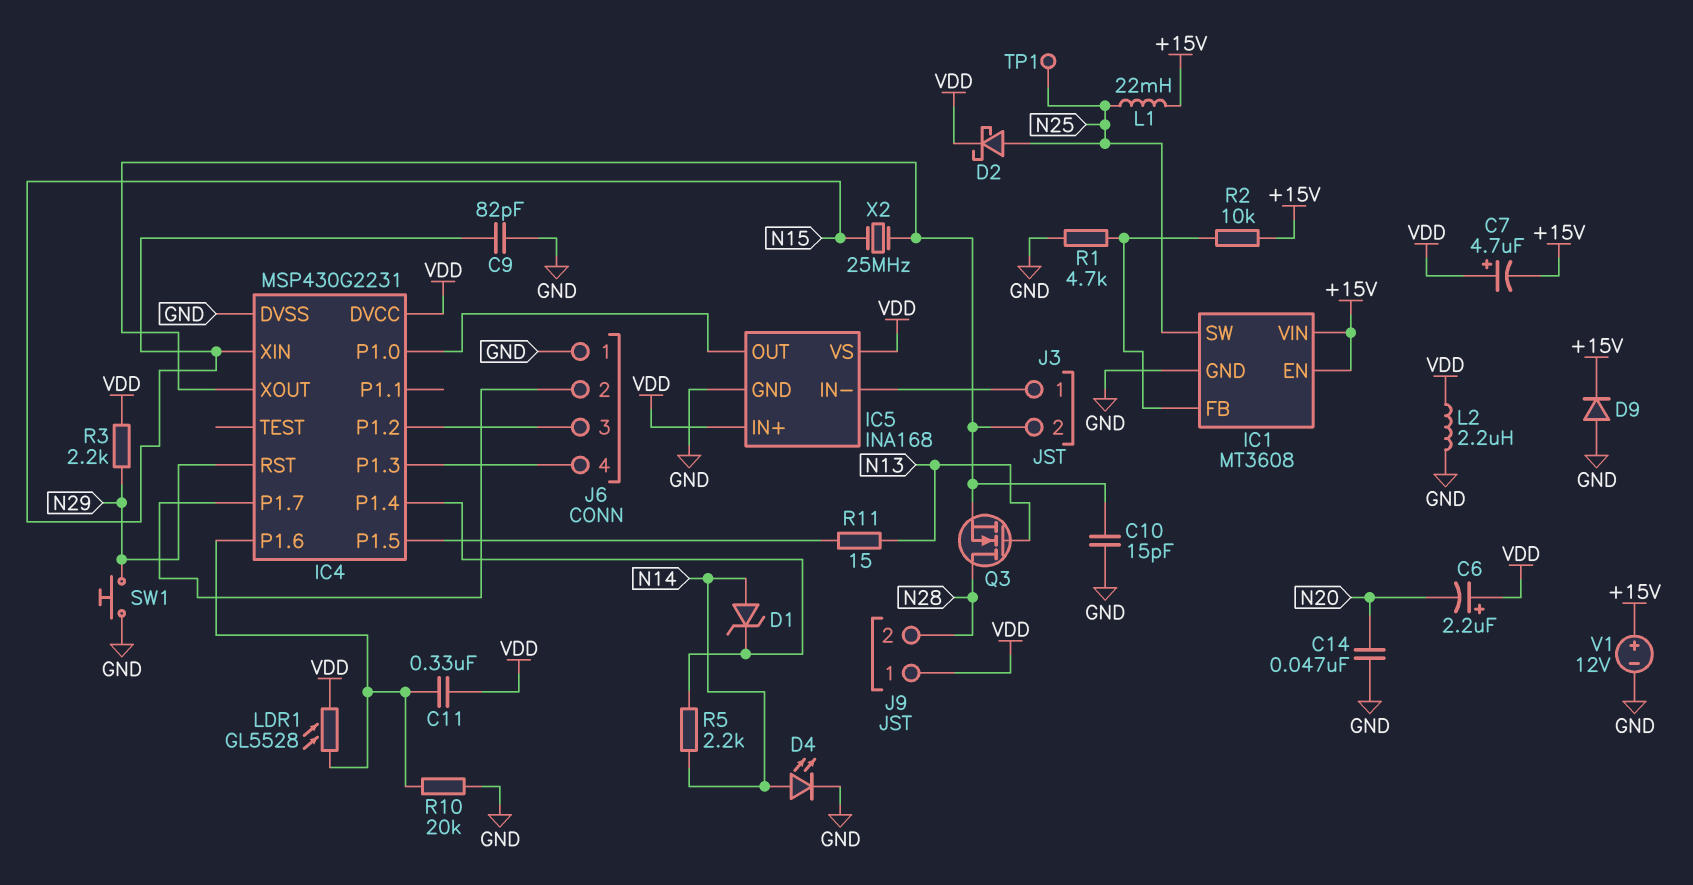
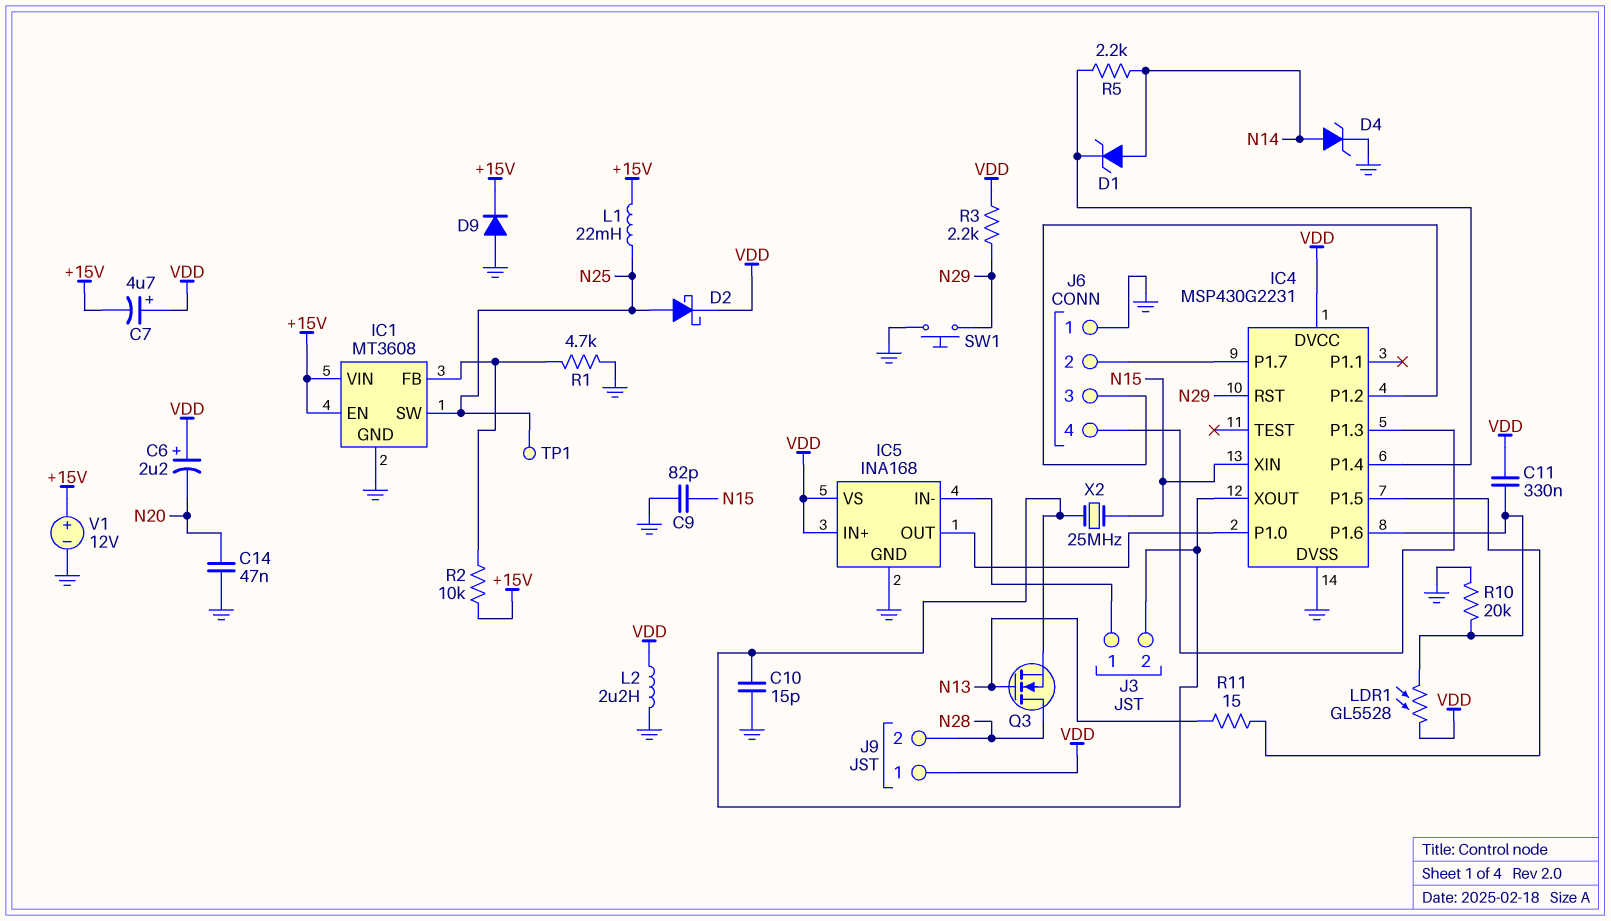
D4: LED (A N14, K GND) -> zener (A N14, K GND)

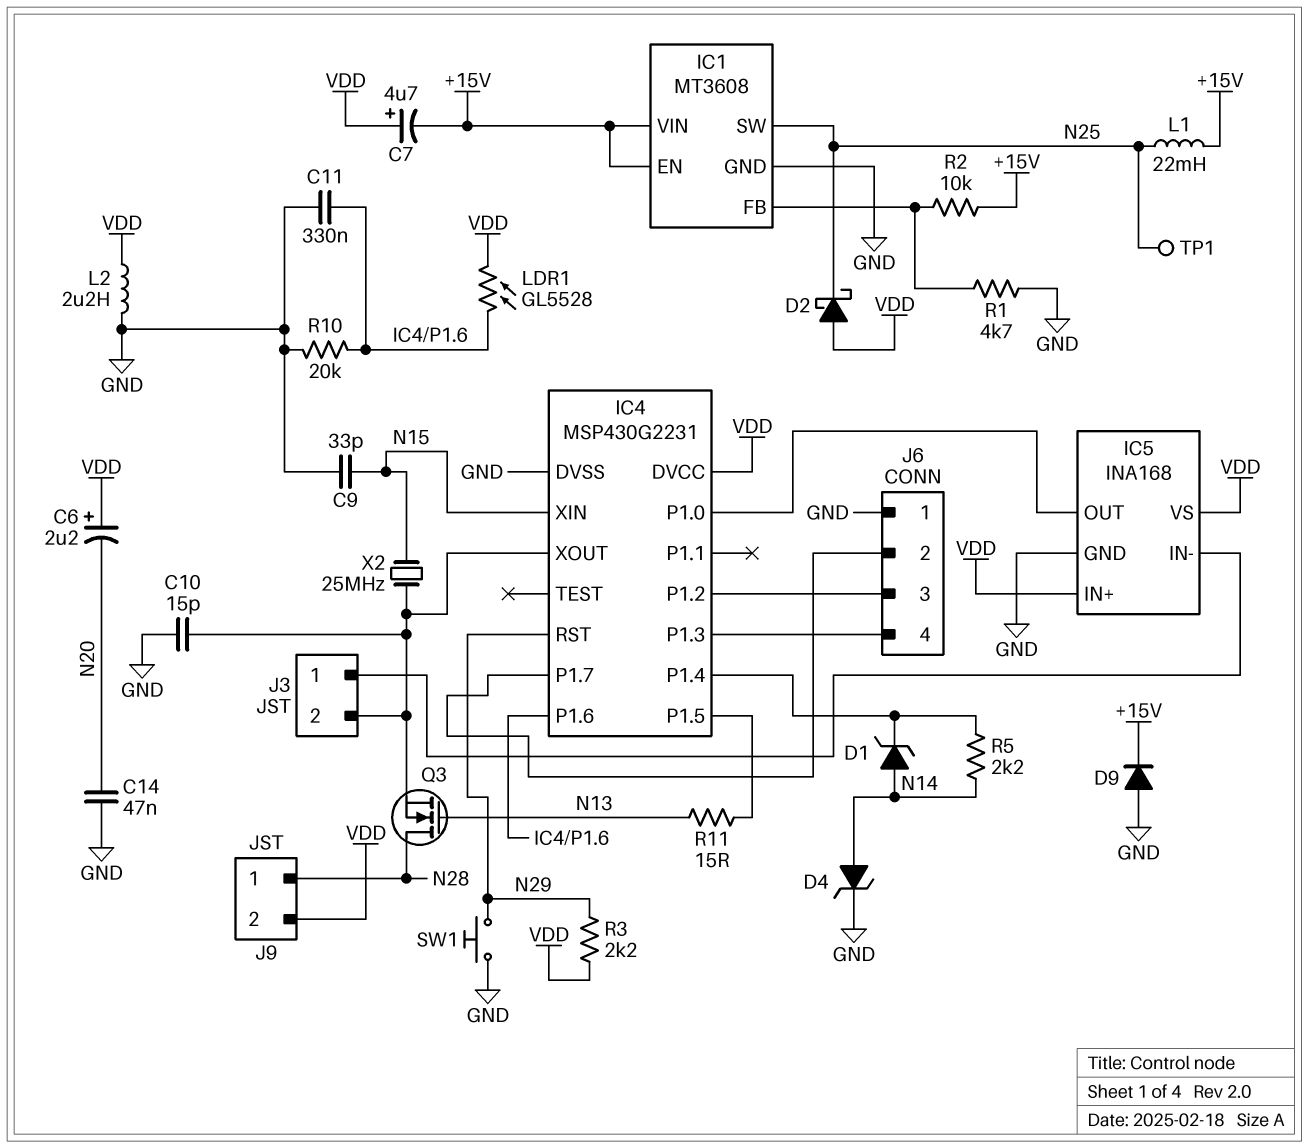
C9: 82pF (GND, N15) -> 33pF (GND, N15)
C11: 330nF (IC4/P1.6, VDD) -> 330nF (GND, IC4/P1.6)
D2: schottky (A N25, K VDD) -> schottky (A VDD, K N25)
J9 pin 1: VDD -> N28
J9 pin 2: N28 -> VDD
V1: 12V (plus +15V, minus GND) -> none

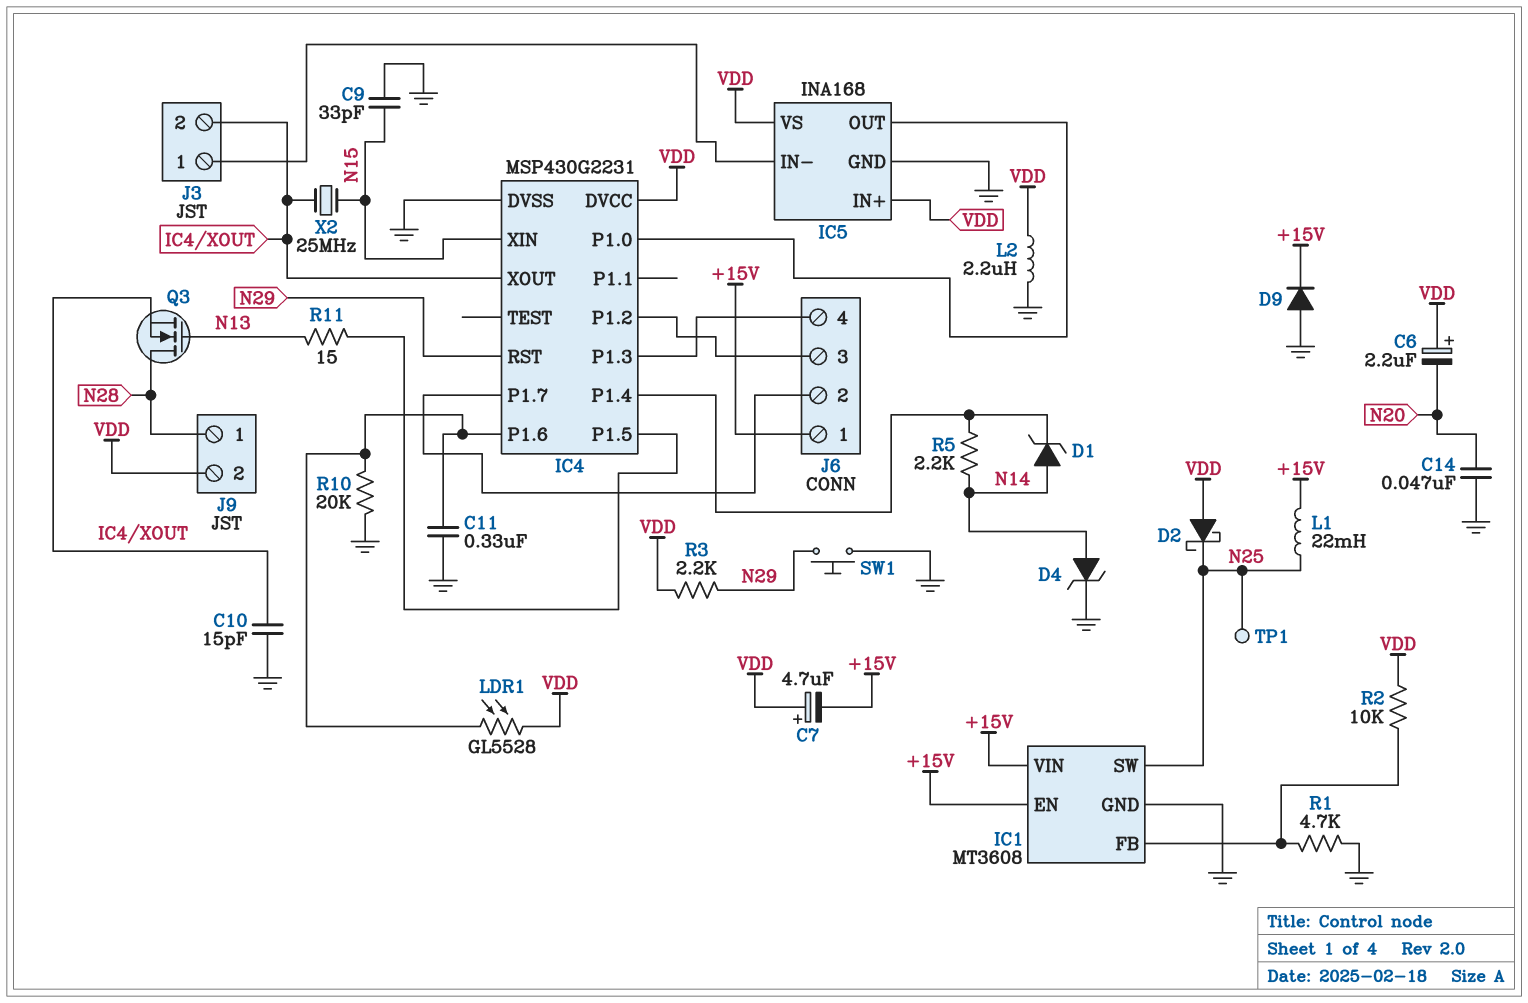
J6 pin 1: GND -> +15V
R2: 10k (+15V, IC1/FB) -> 10k (IC1/FB, VDD)

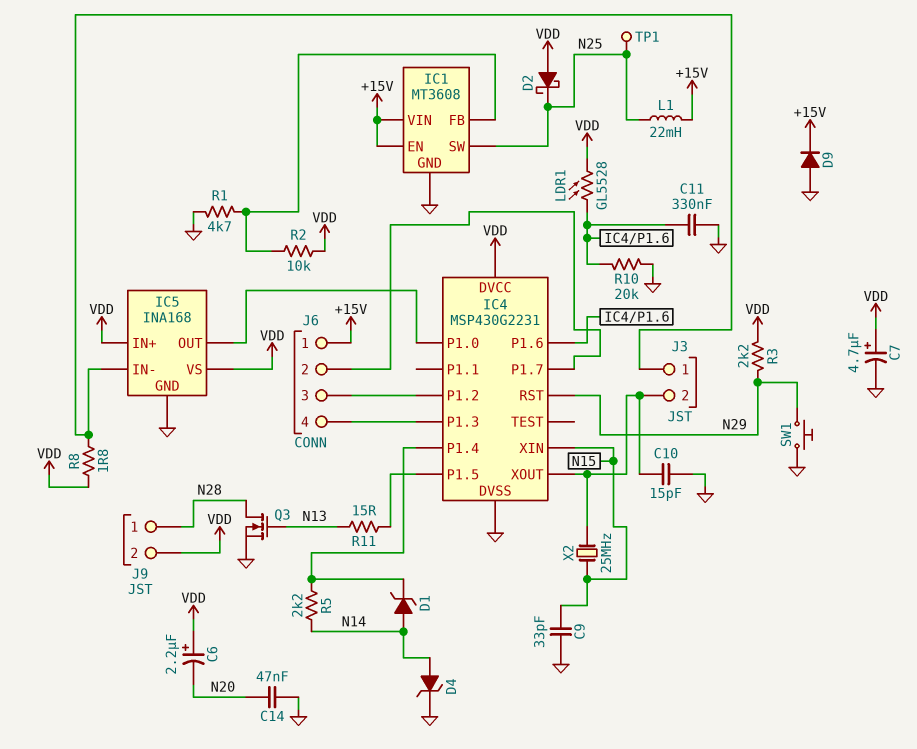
C7: 4.7uF (plus VDD, minus +15V) -> 4.7uF (plus VDD, minus GND)
L2: 2.2uH (GND, VDD) -> none
Q3: NMOS (G N13, D N28, S IC4/XOUT) -> NMOS (G N13, D N28, S GND)
R8: none -> 1.8 (IC5/IN-, VDD)

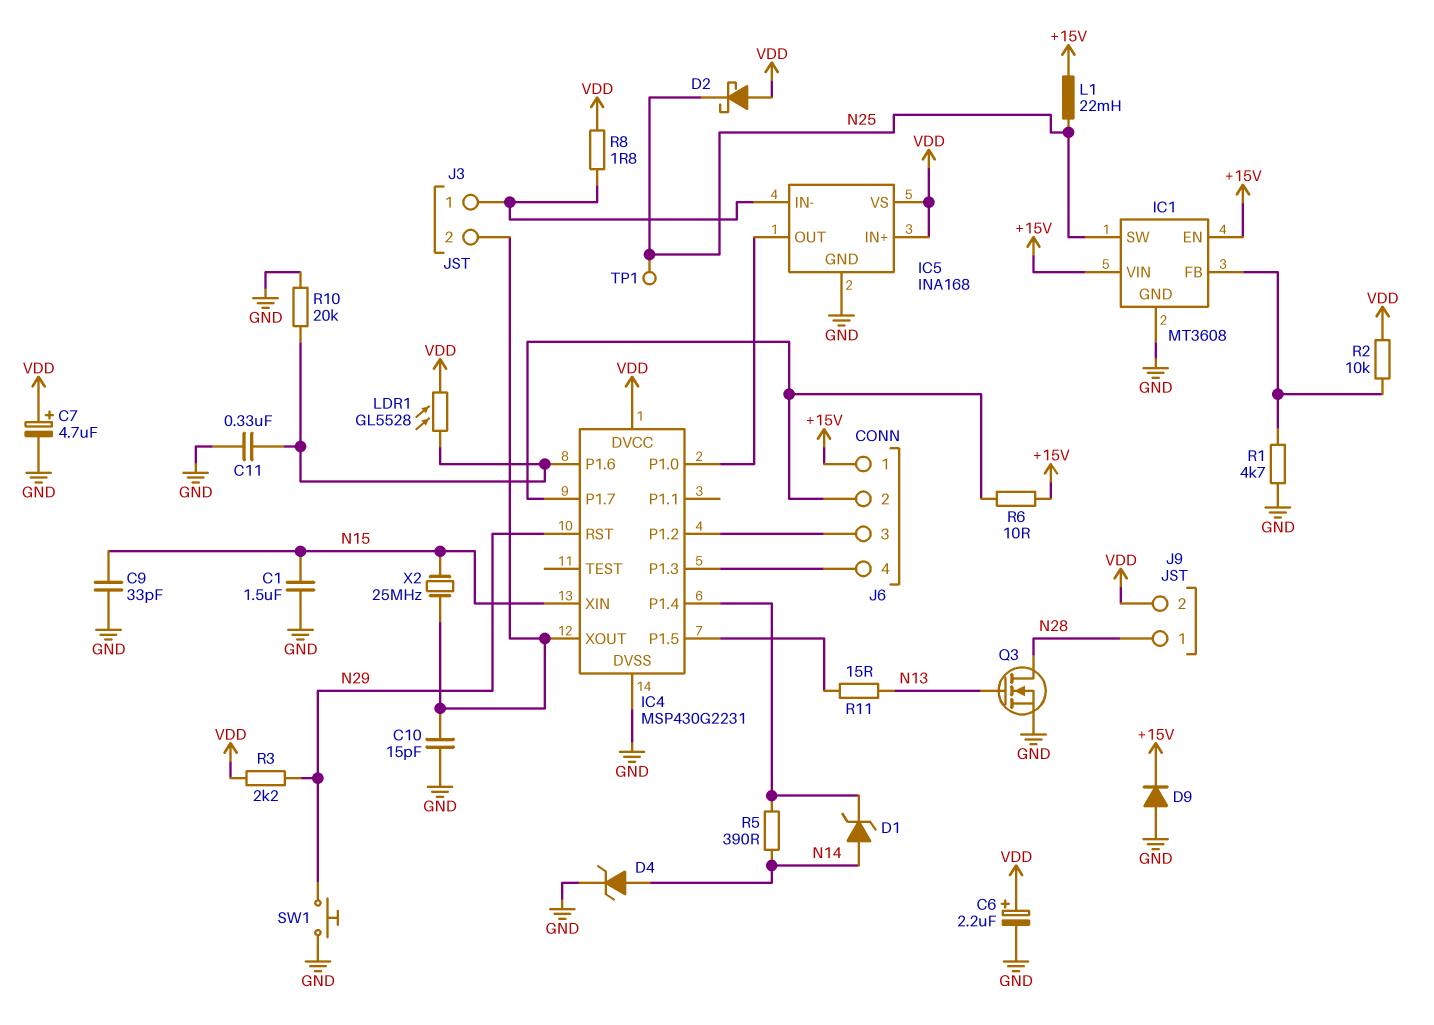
C1: none -> 1.5uF (GND, N15)
C6: 2.2uF (plus VDD, minus N20) -> 2.2uF (plus VDD, minus GND)
C14: 47nF (GND, N20) -> none
R5: 2.2k (IC4/P1.4, N14) -> 390 (IC4/P1.4, N14)
R6: none -> 10 (+15V, IC4/P1.7)

